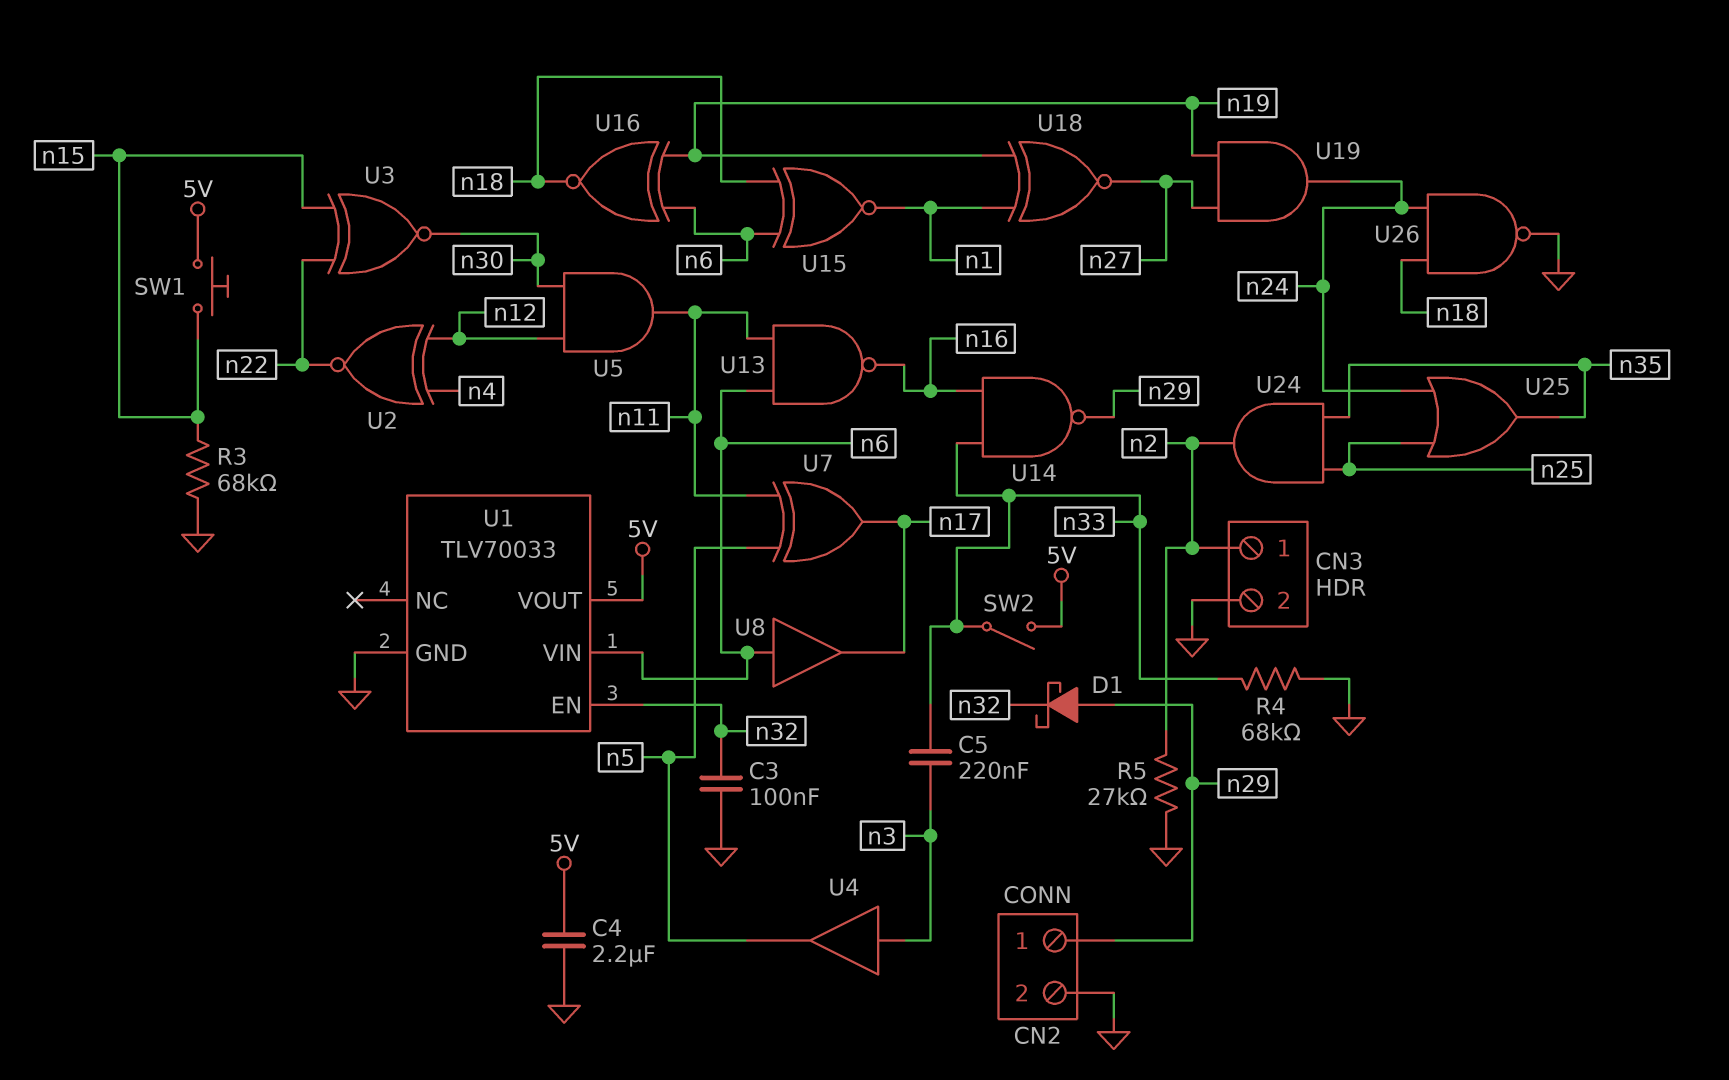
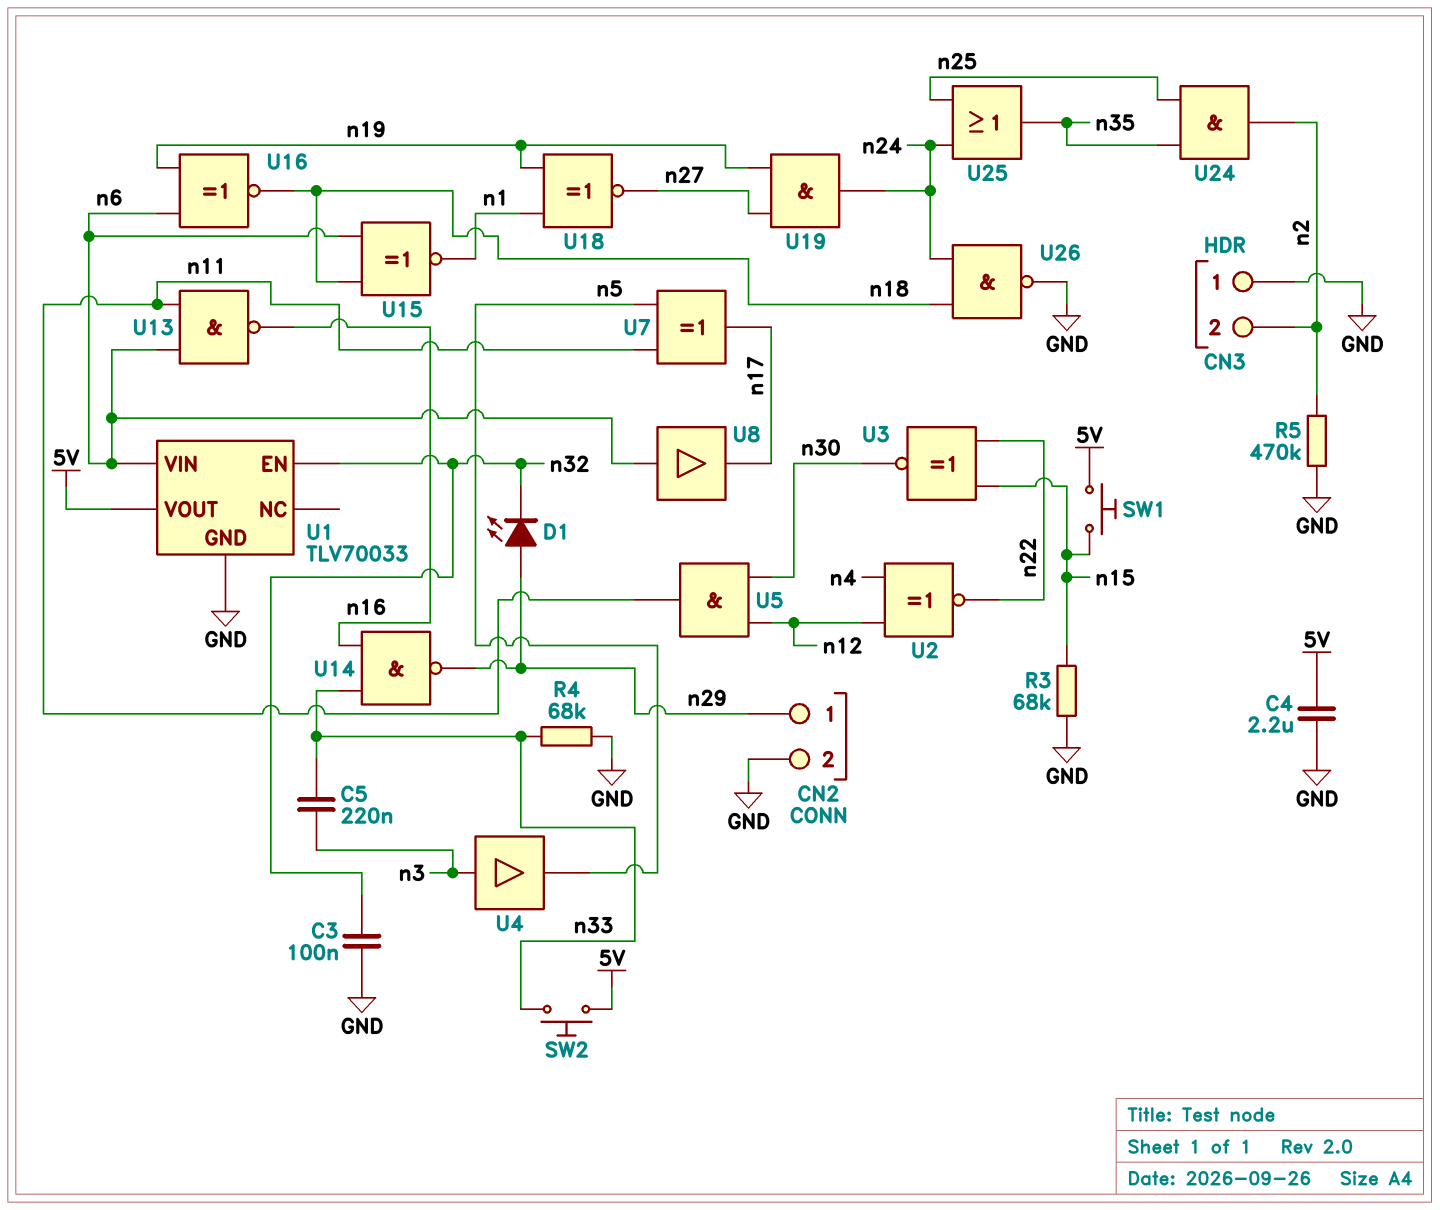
CN3 pin 1: n2 -> GND
CN3 pin 2: GND -> n2
D1: schottky (A n29, K n32) -> LED (A n29, K n32)
R5: 27k (GND, n2) -> 470k (GND, n2)
SW2: switch (5V, n33) -> button (5V, n33)

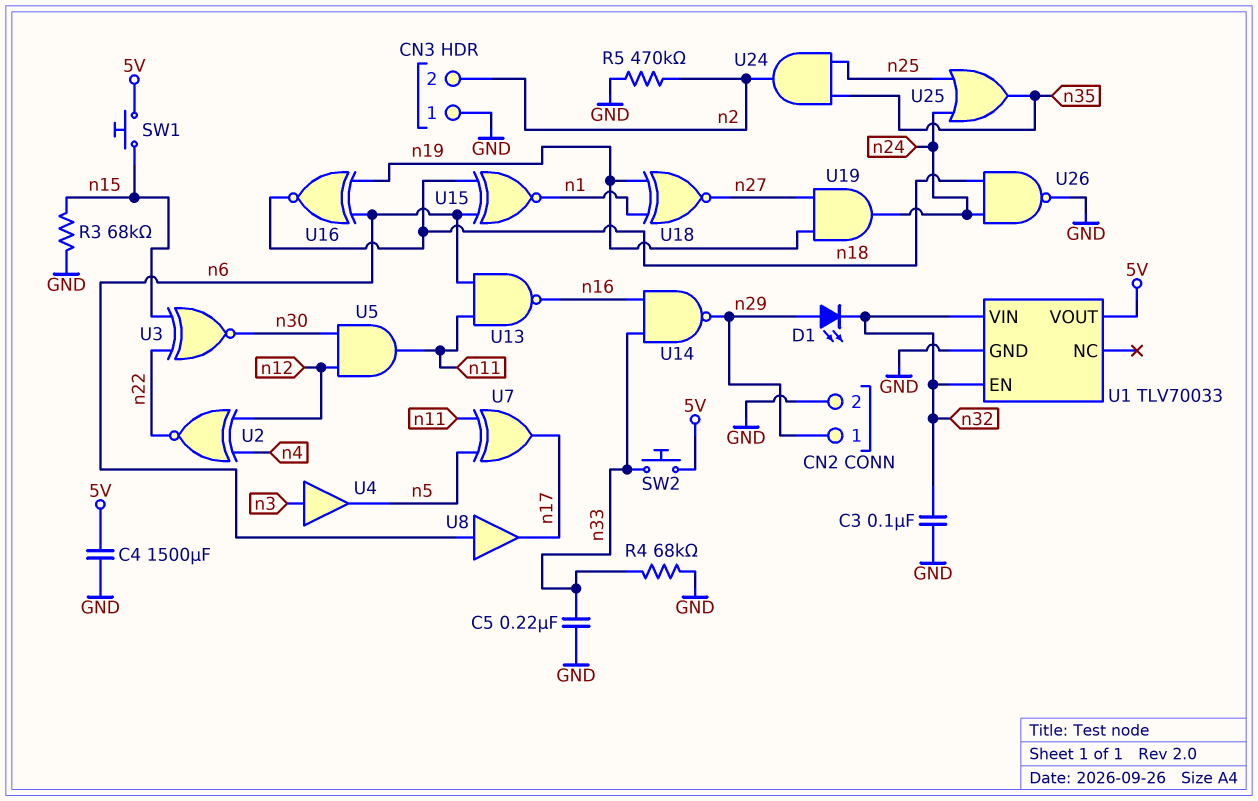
C4: 2.2uF (5V, GND) -> 1500uF (5V, GND)
C5: 220nF (n3, n33) -> 220nF (GND, n33)
U1 pin VIN: n6 -> n32

